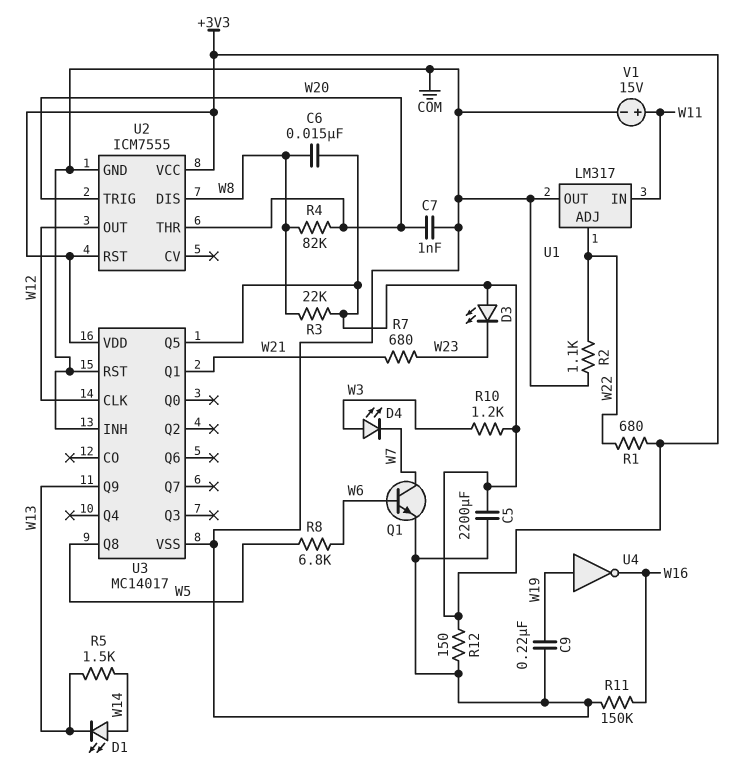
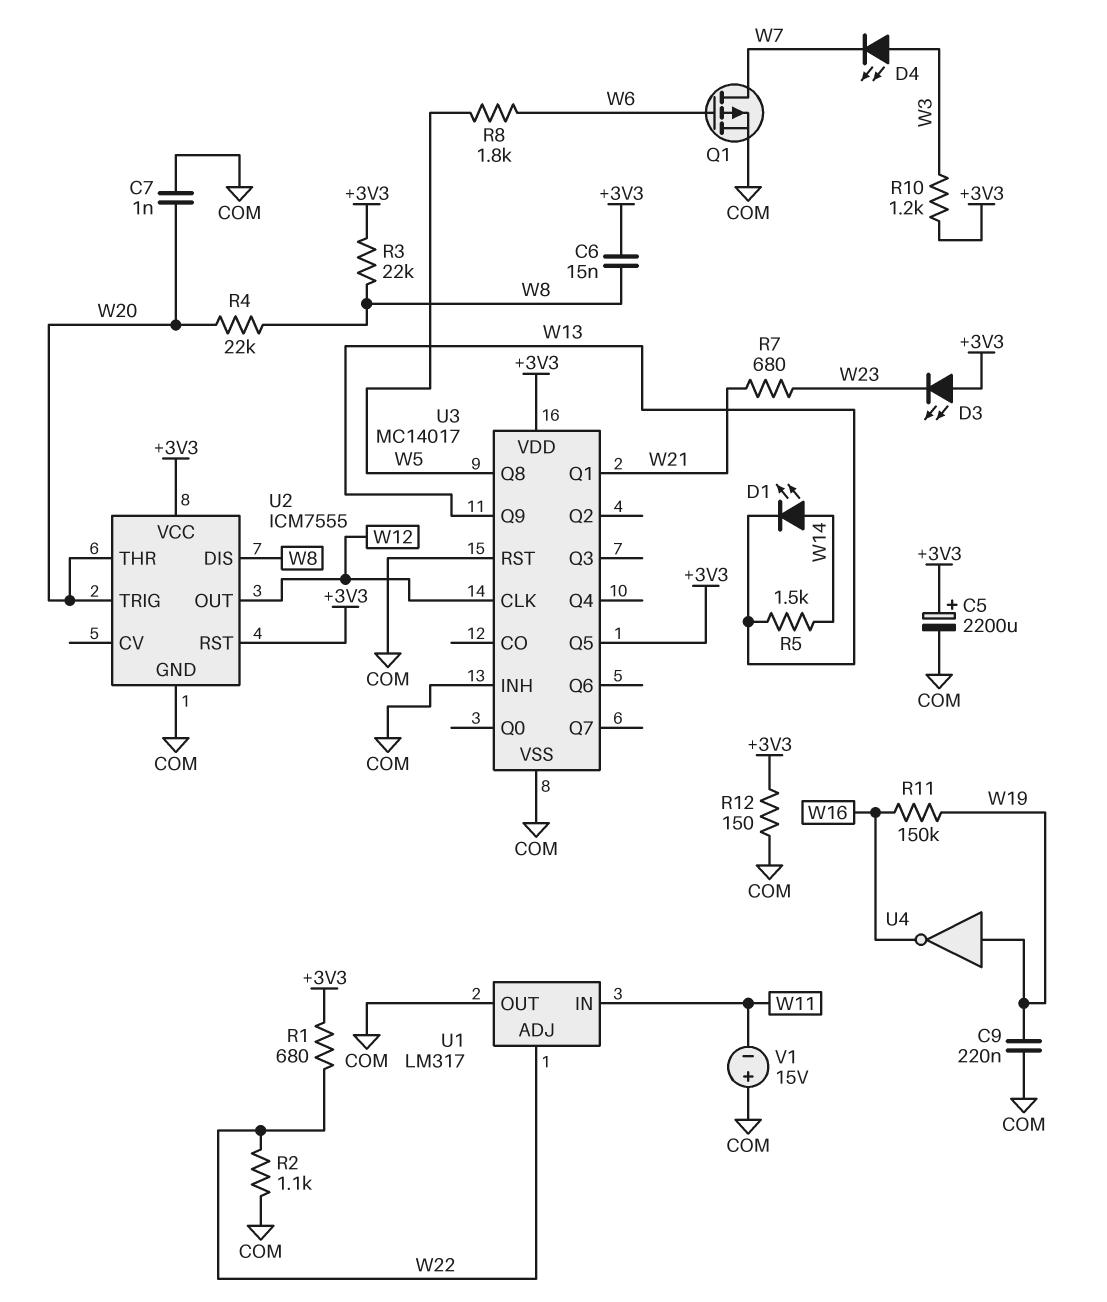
C5: 2200uF (+3V3, COM) -> 2200uF (plus +3V3, minus COM)
Q1: NPN (B W6, C W7, E COM) -> PMOS (G W6, D W7, S COM)
R4: 82k (W8, W20) -> 22k (W8, W20)
R8: 6.8k (W5, W6) -> 1.8k (W5, W6)
R11: 150k (COM, W16) -> 150k (W16, W19)
V1: 15V (plus W11, minus COM) -> 15V (plus COM, minus W11)

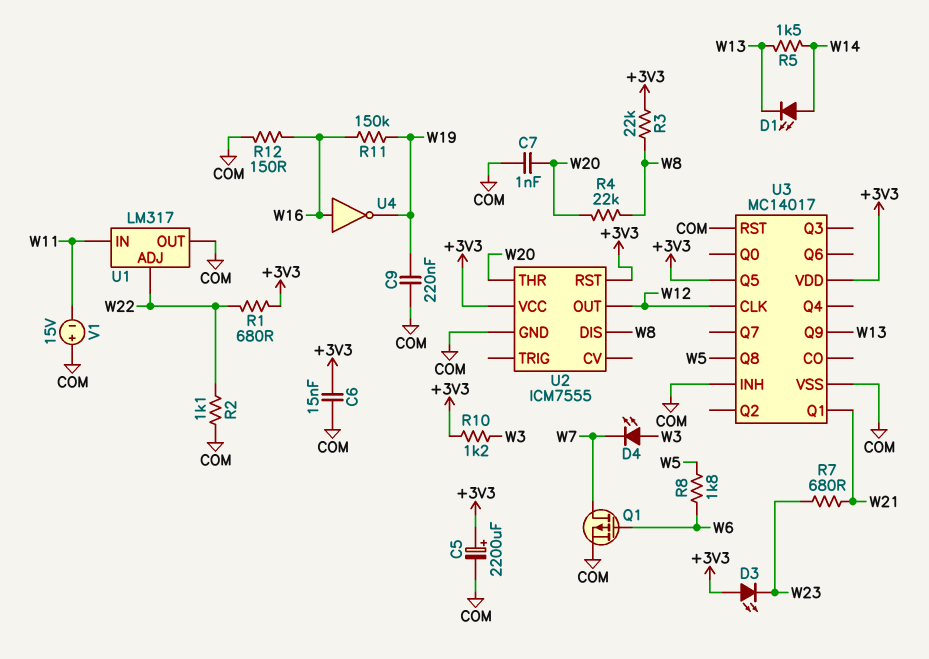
C6: 15nF (+3V3, W8) -> 15nF (+3V3, COM)
R12: 150 (+3V3, COM) -> 150 (COM, W16)
U2 pin TRIG: W20 -> none
U4: NOT (in W19, out W16) -> NOT (in W16, out W19)

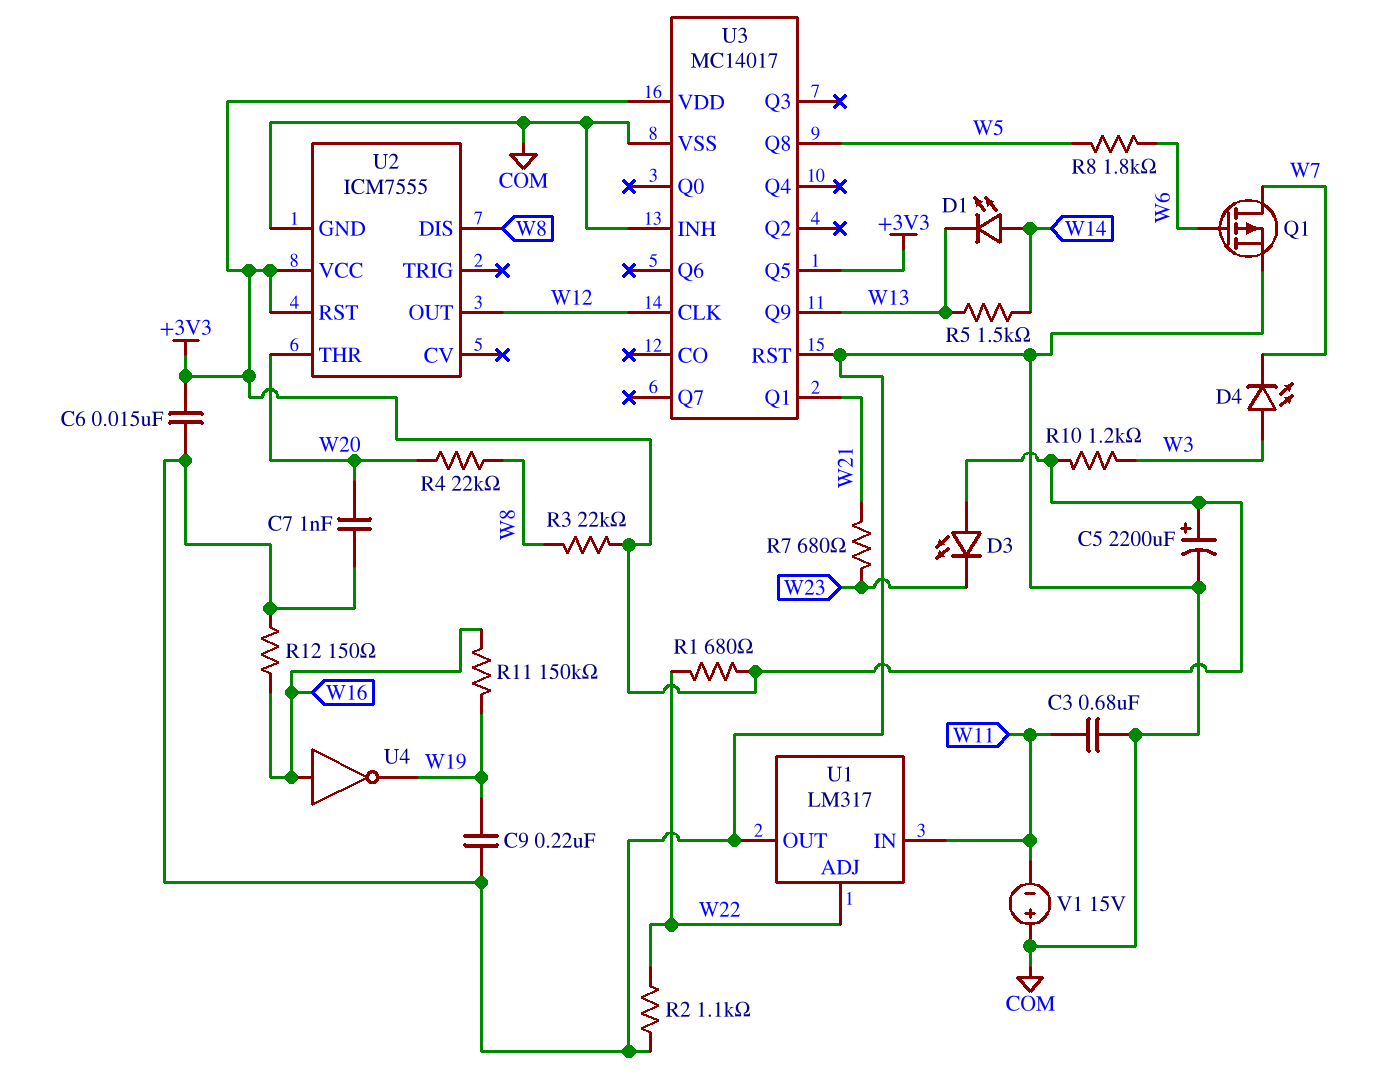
C3: none -> 680nF (COM, W11)

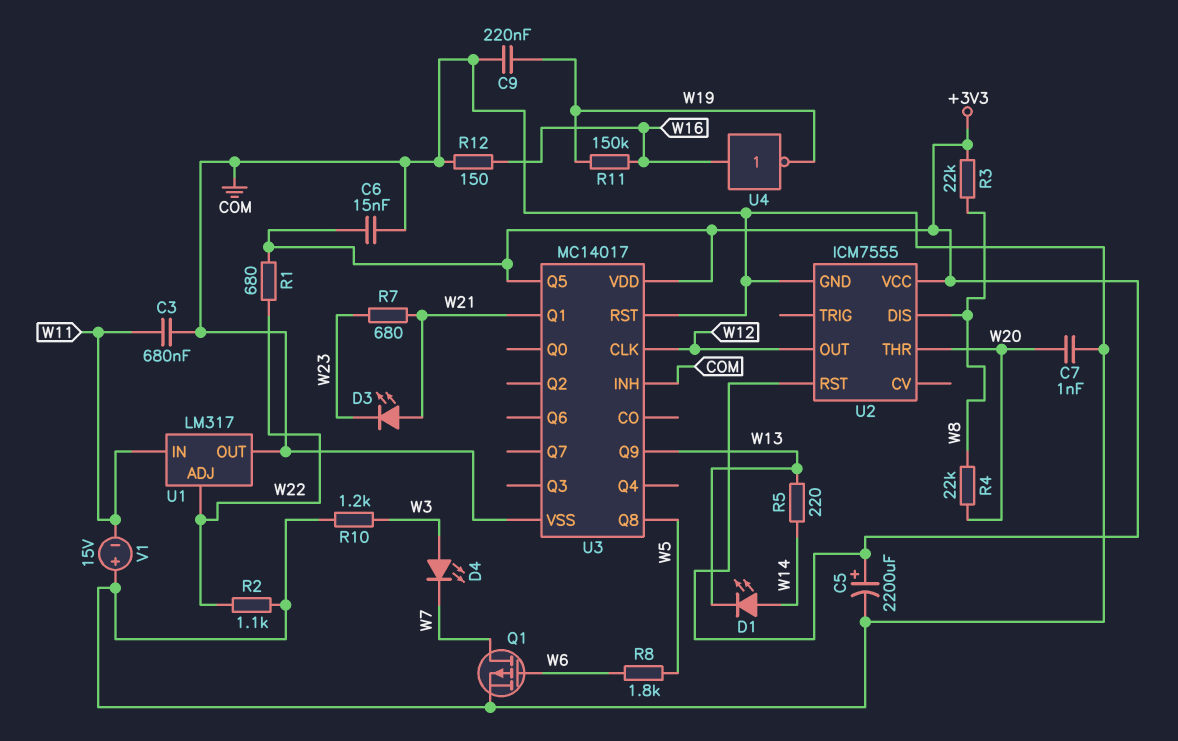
D3: LED (A +3V3, K W23) -> LED (A W21, K W23)
R5: 1.5k (W13, W14) -> 220 (W13, W14)
R10: 1.2k (+3V3, W3) -> 1.2k (COM, W3)

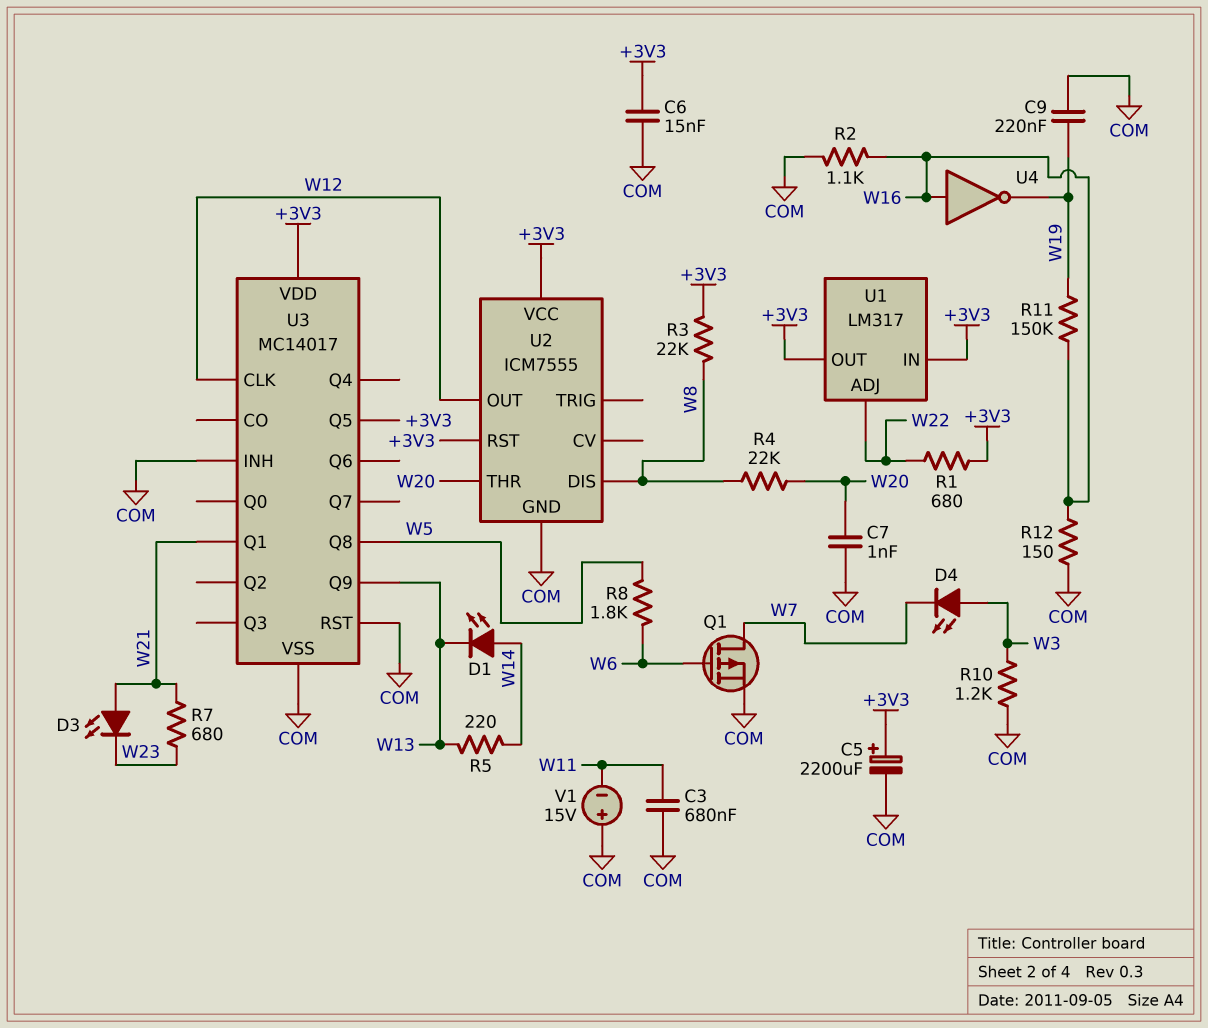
R2: 1.1k (COM, W22) -> 1.1k (COM, W16)
U1 pin IN: W11 -> +3V3
U1 pin OUT: COM -> +3V3

